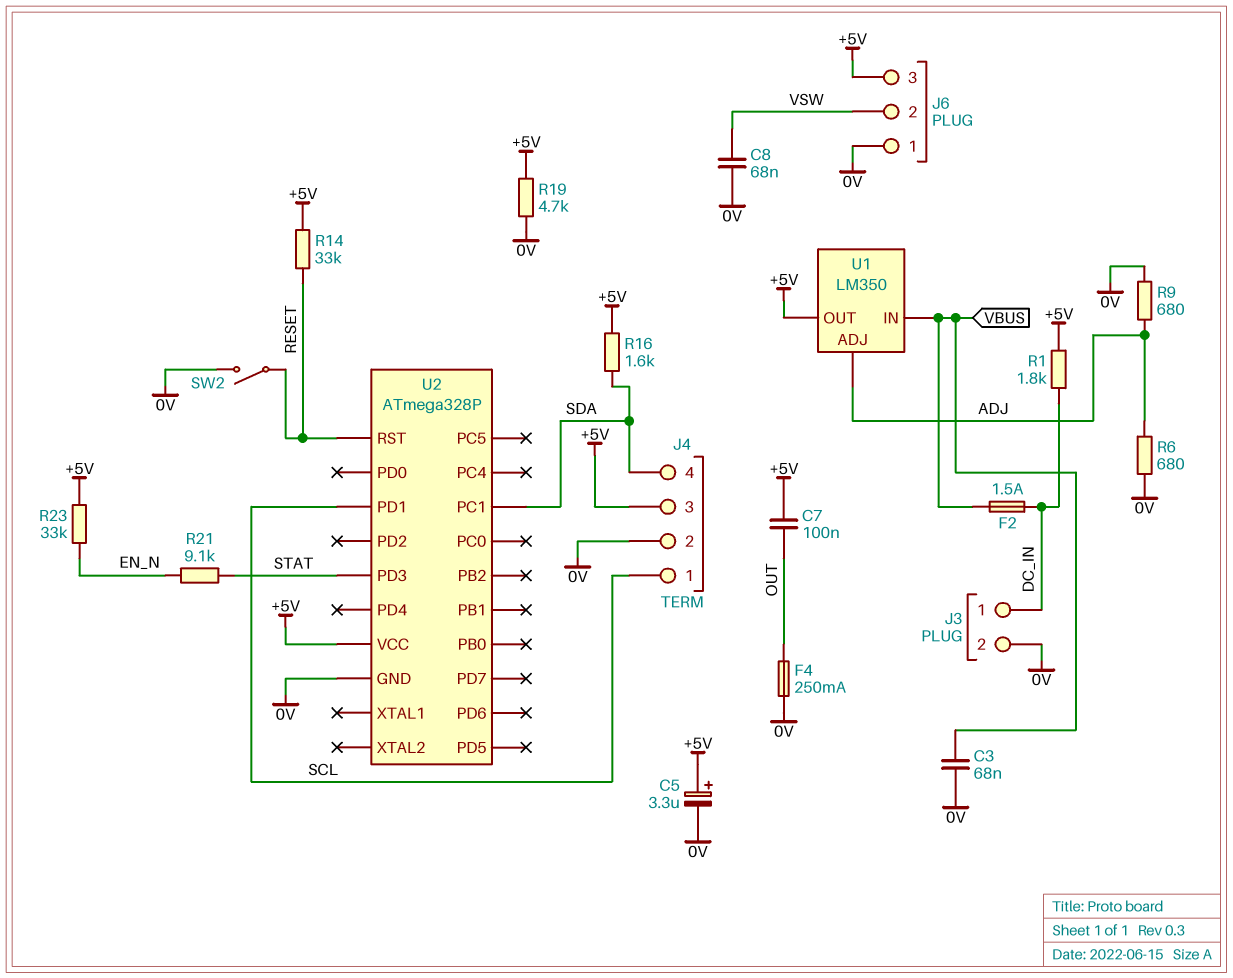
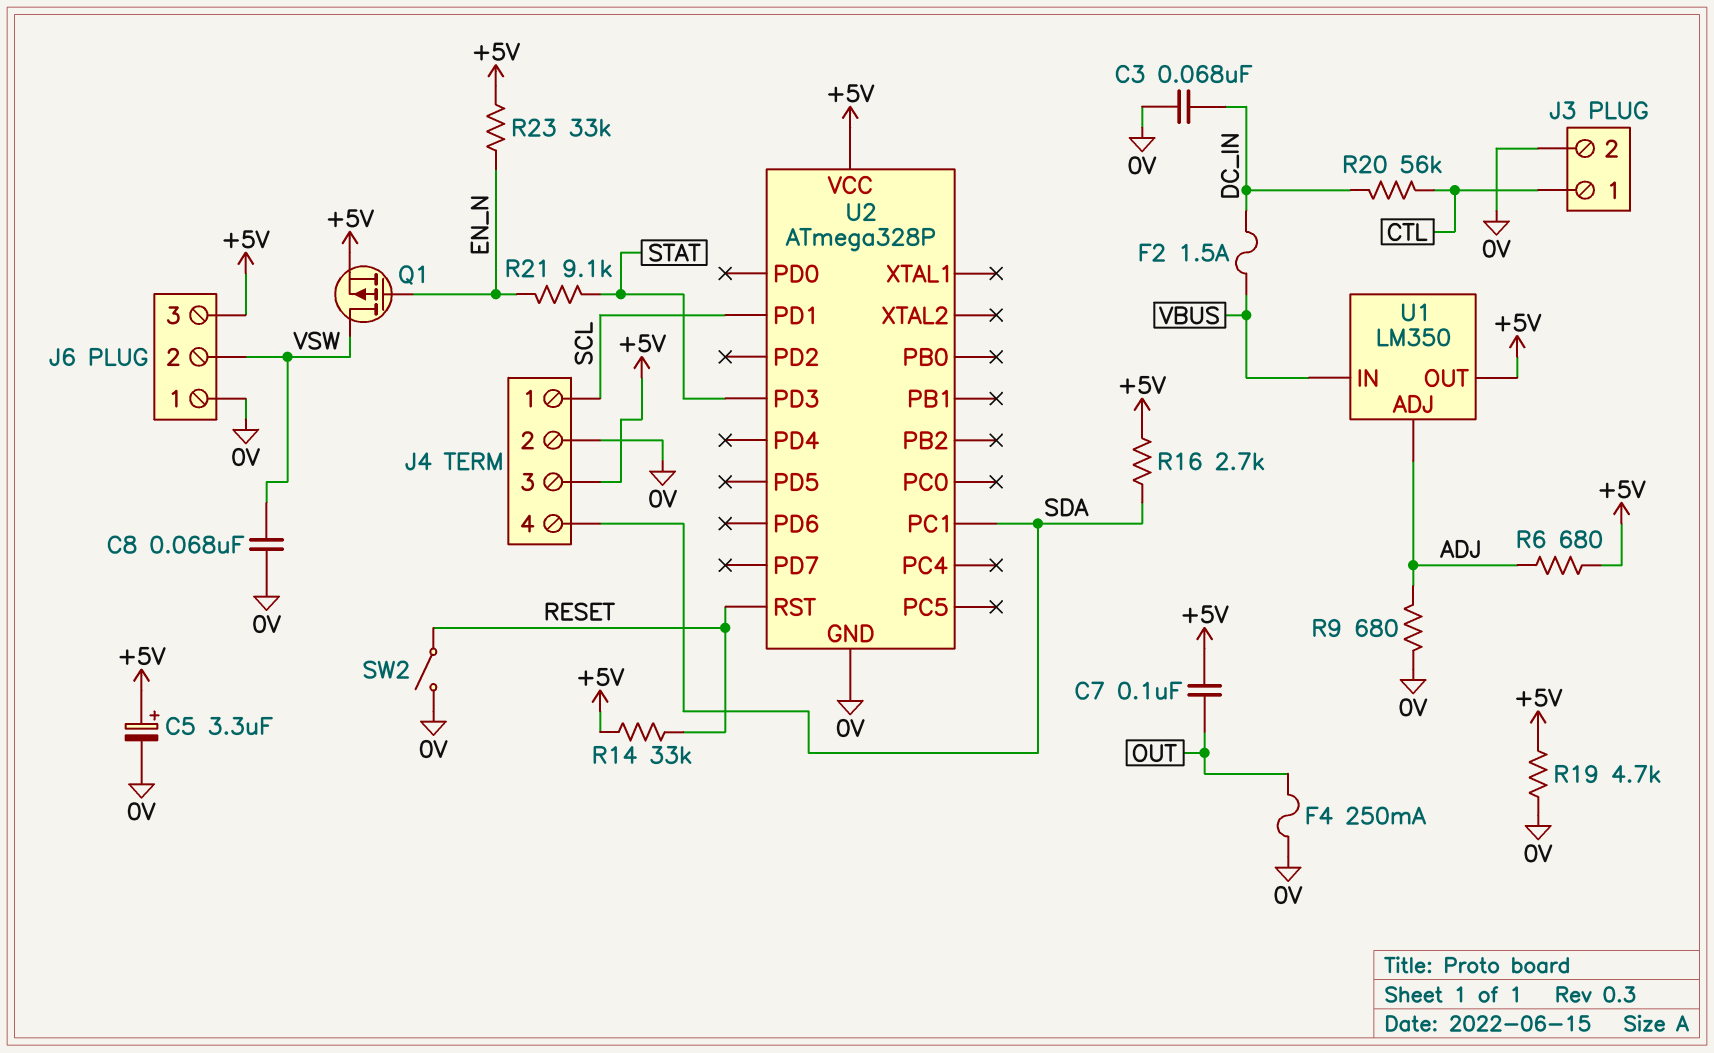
C3: 68nF (0V, VBUS) -> 68nF (0V, DC_IN)
J3 pin 1: DC_IN -> CTL
Q1: none -> PMOS (G EN_N, D VSW, S +5V)
R1: 1.8k (+5V, DC_IN) -> none
R6: 680 (0V, ADJ) -> 680 (+5V, ADJ)
R16: 1.6k (+5V, SDA) -> 2.7k (+5V, SDA)
R20: none -> 56k (CTL, DC_IN)

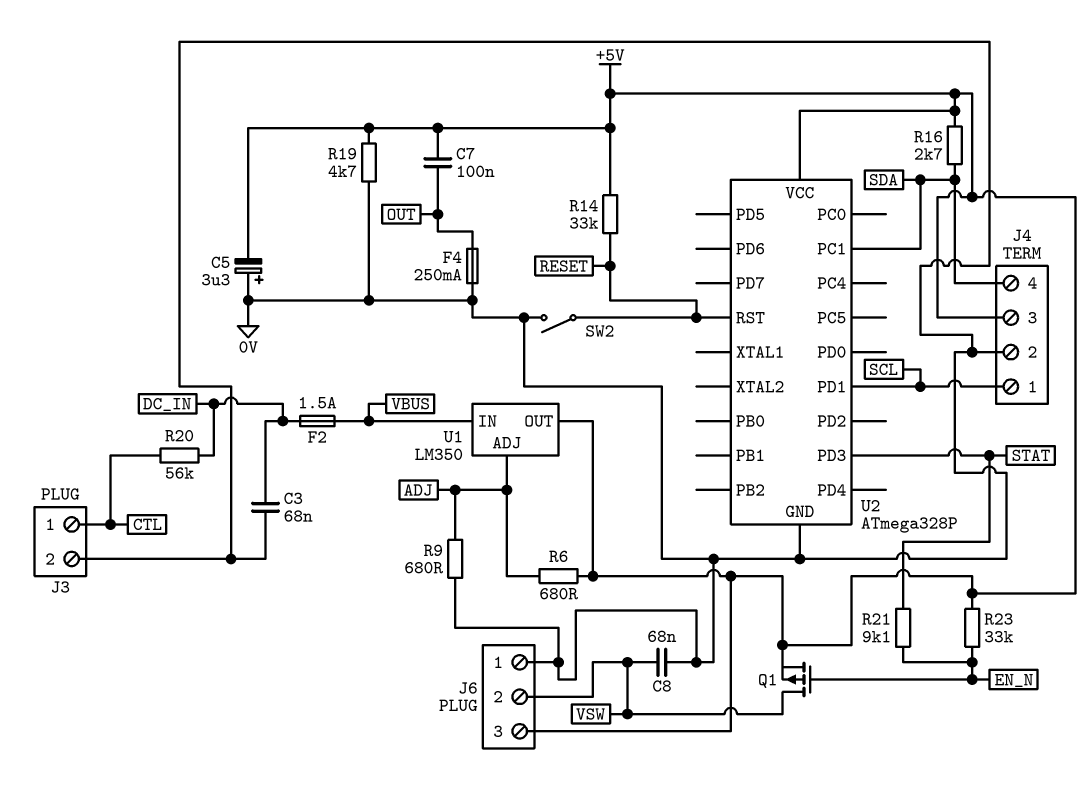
C5: 3.3uF (plus +5V, minus 0V) -> 3.3uF (plus 0V, minus +5V)

